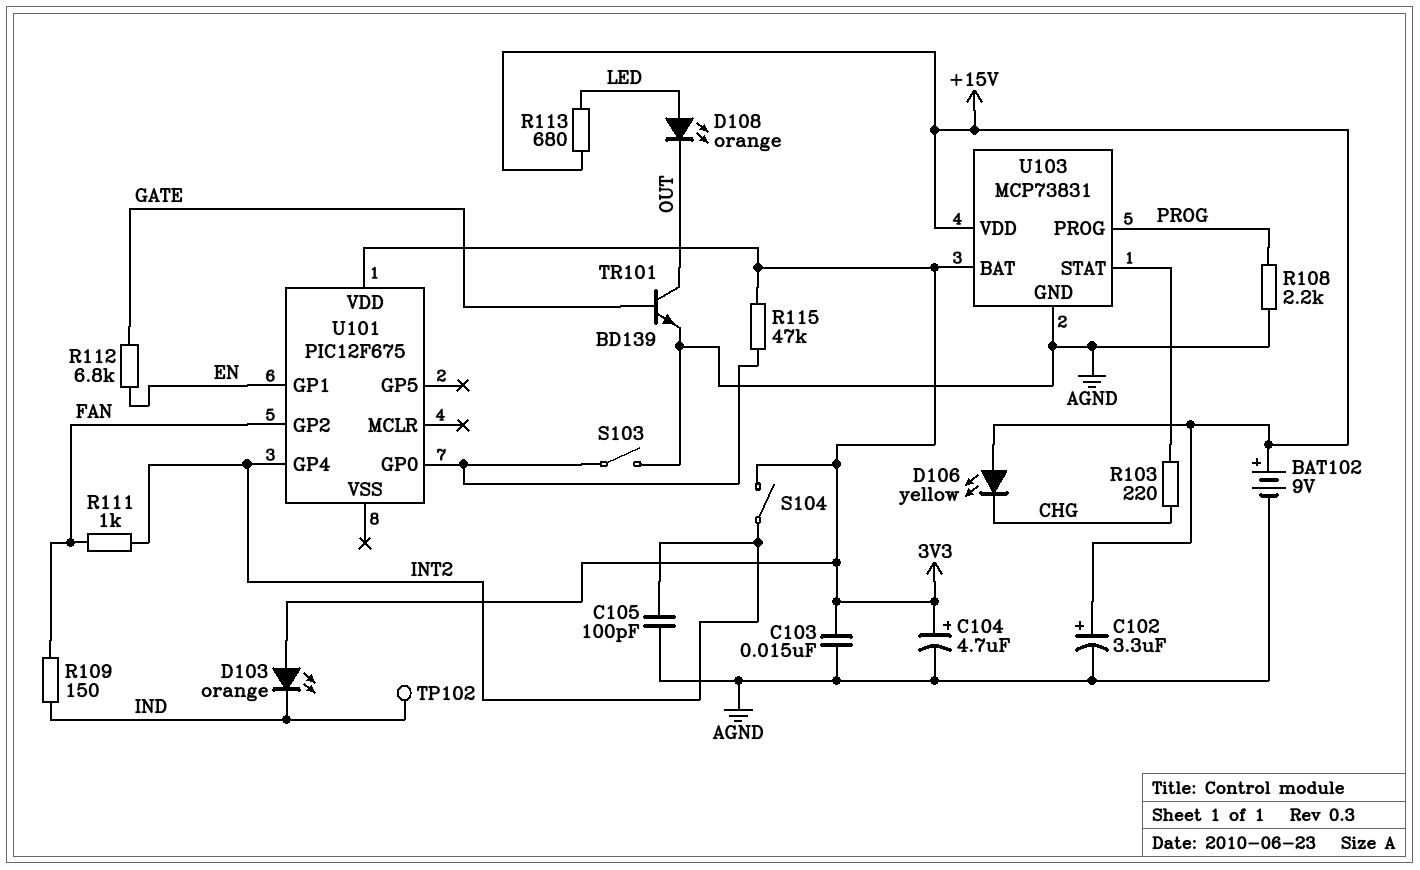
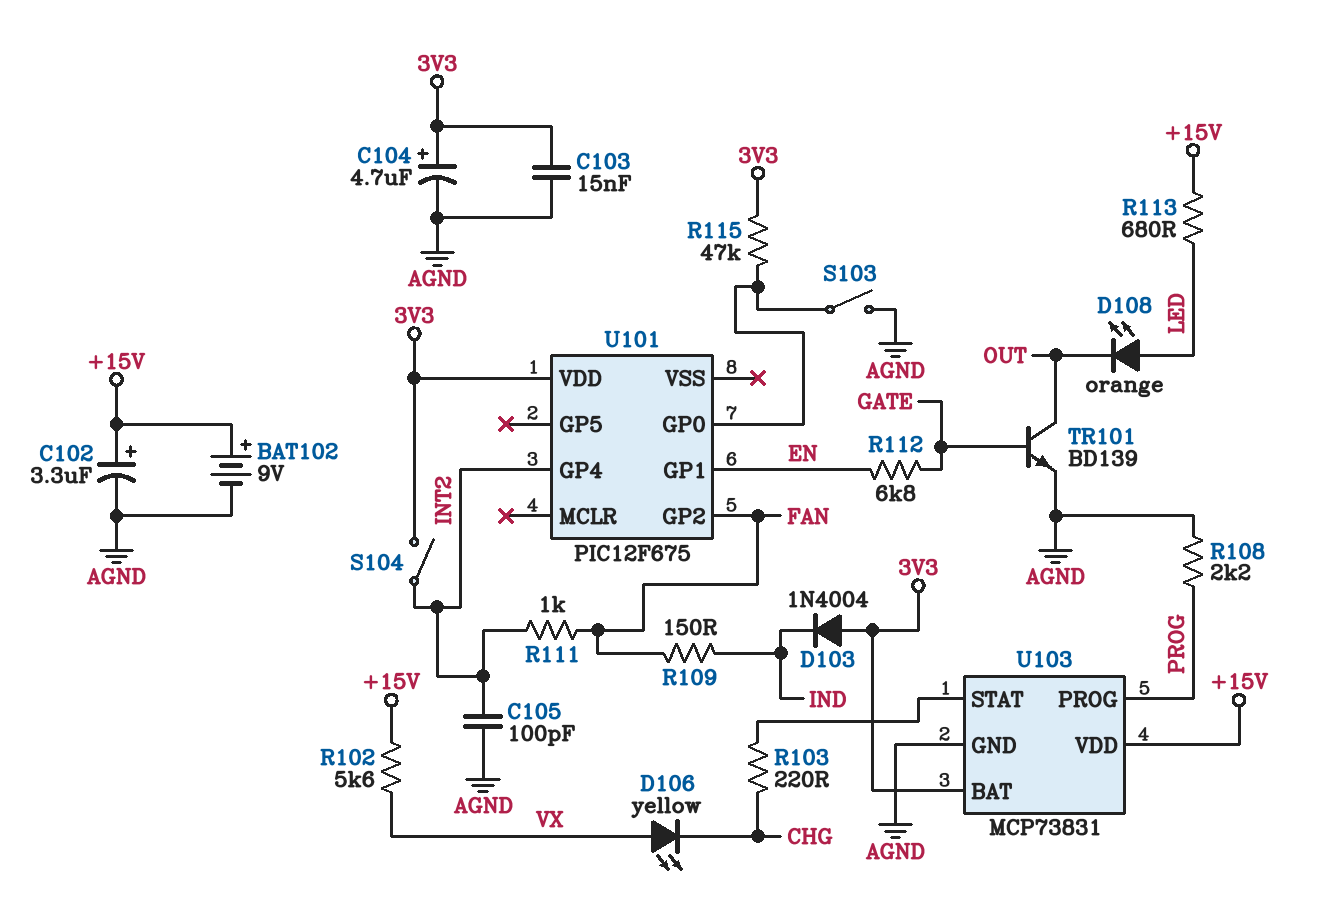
D103: LED orange (A 3V3, K IND) -> diode 1N4004 (A 3V3, K IND)
D106: LED yellow (A +15V, K CHG) -> LED yellow (A VX, K CHG)
R102: none -> 5.6k (+15V, VX)
TP102: test point (IND) -> none

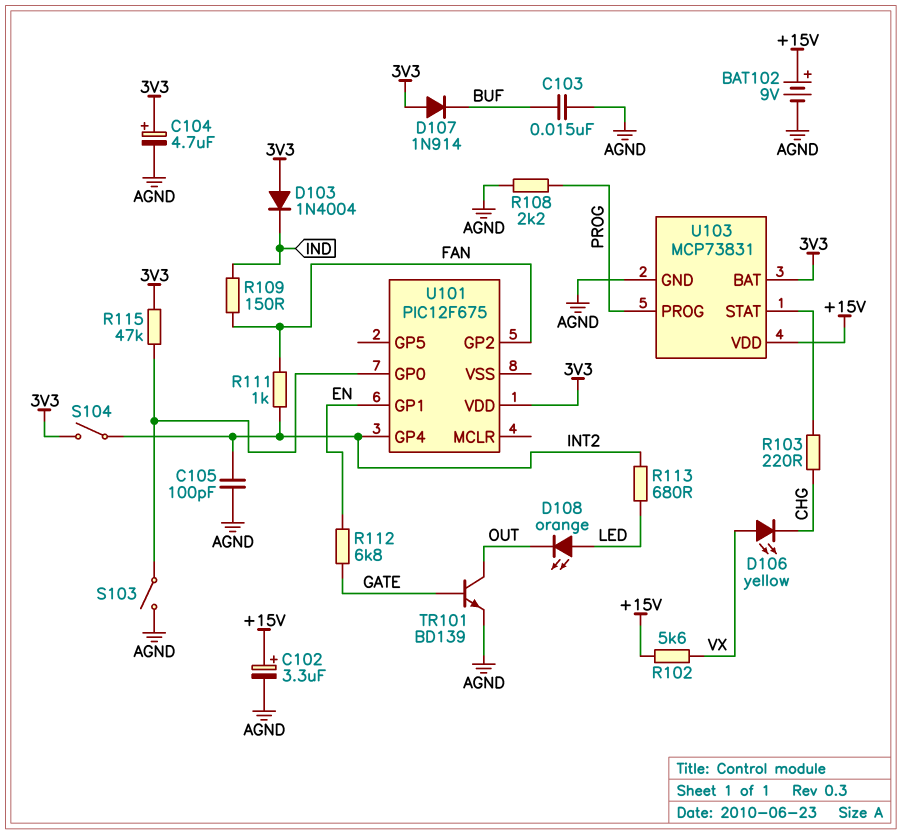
C103: 15nF (3V3, AGND) -> 15nF (AGND, BUF)
D107: none -> diode 1N914 (A 3V3, K BUF)
R113: 680 (+15V, LED) -> 680 (INT2, LED)

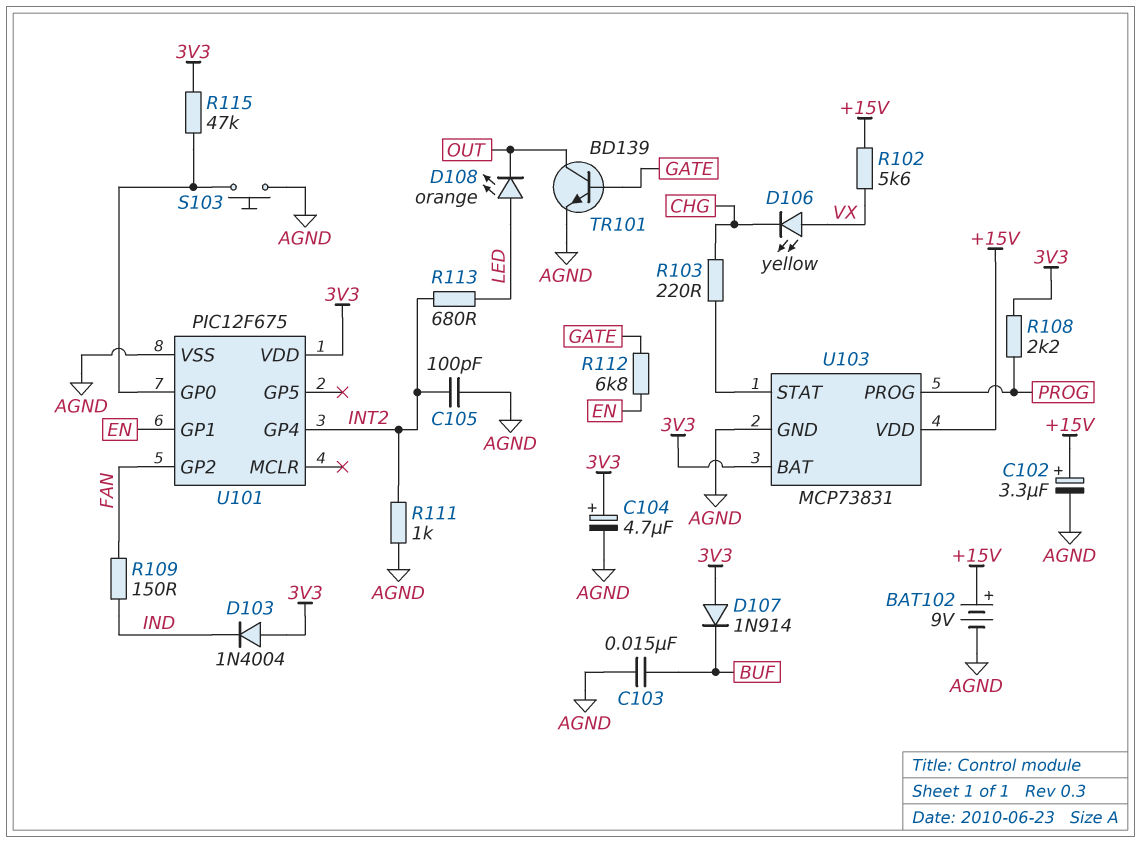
R108: 2.2k (AGND, PROG) -> 2.2k (3V3, PROG)
R111: 1k (FAN, INT2) -> 1k (AGND, INT2)
S103: switch (AGND, U101/GP0) -> button (AGND, U101/GP0)
S104: switch (3V3, INT2) -> none
U101 pin VSS: none -> AGND

